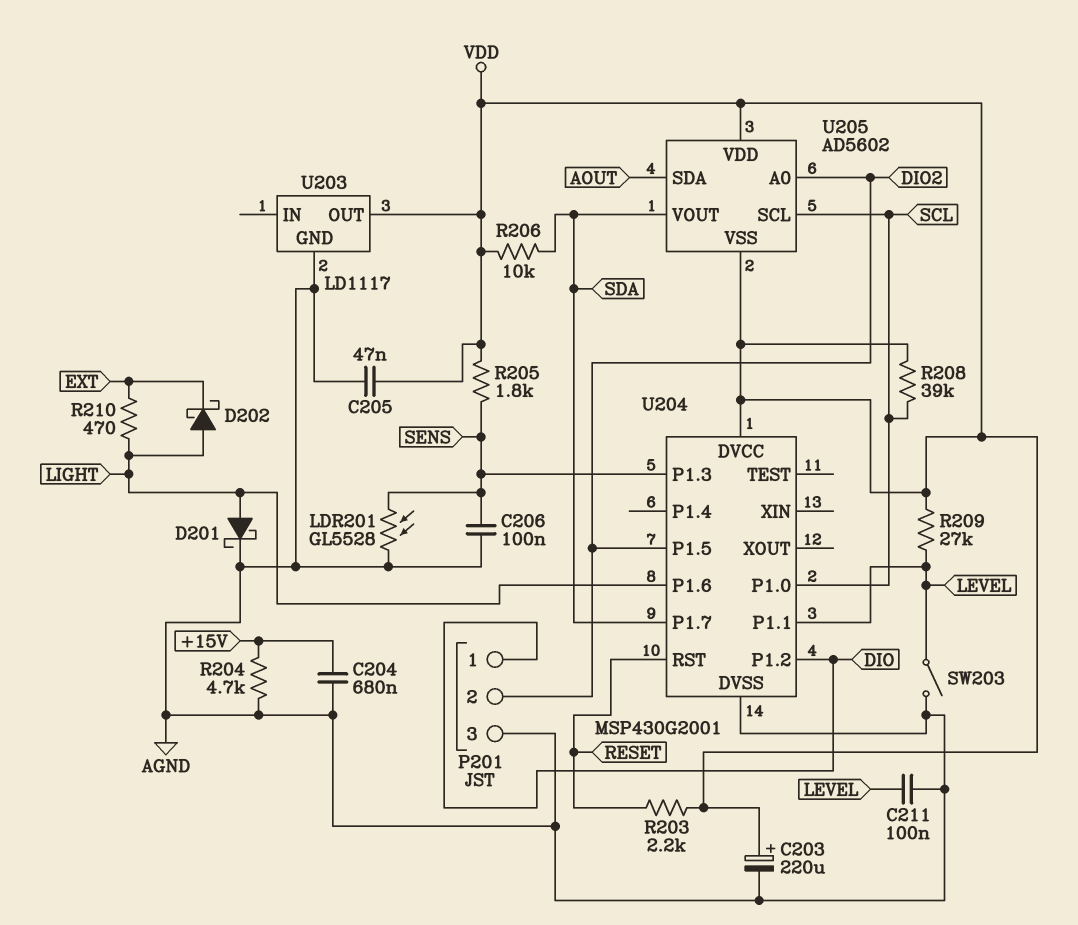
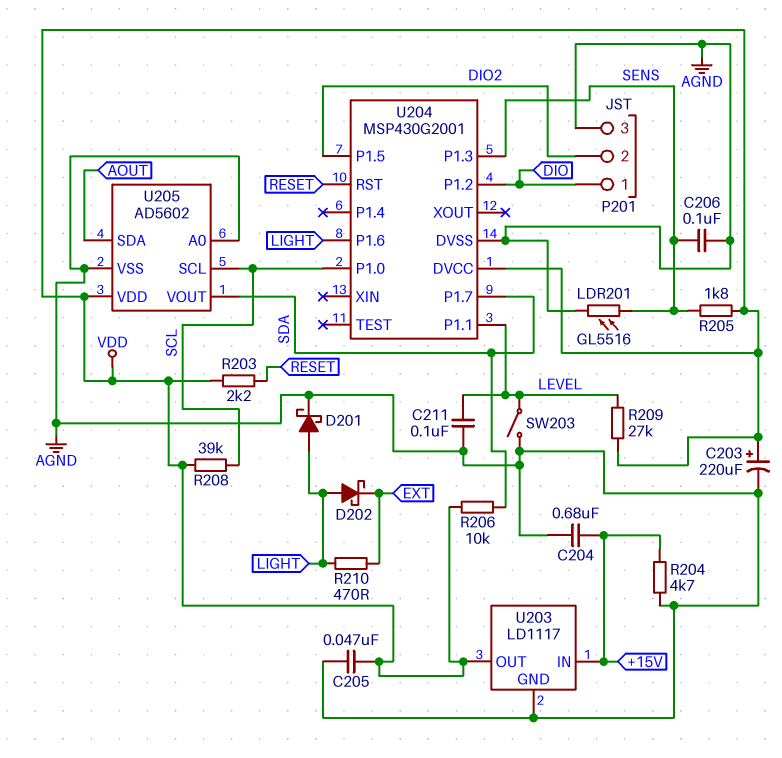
LDR201: GL5528 (AGND, SENS) -> GL5516 (AGND, SENS)
U203 pin IN: none -> +15V
U205 pin A0: DIO2 -> AGND
U205 pin VSS: VDD -> AGND

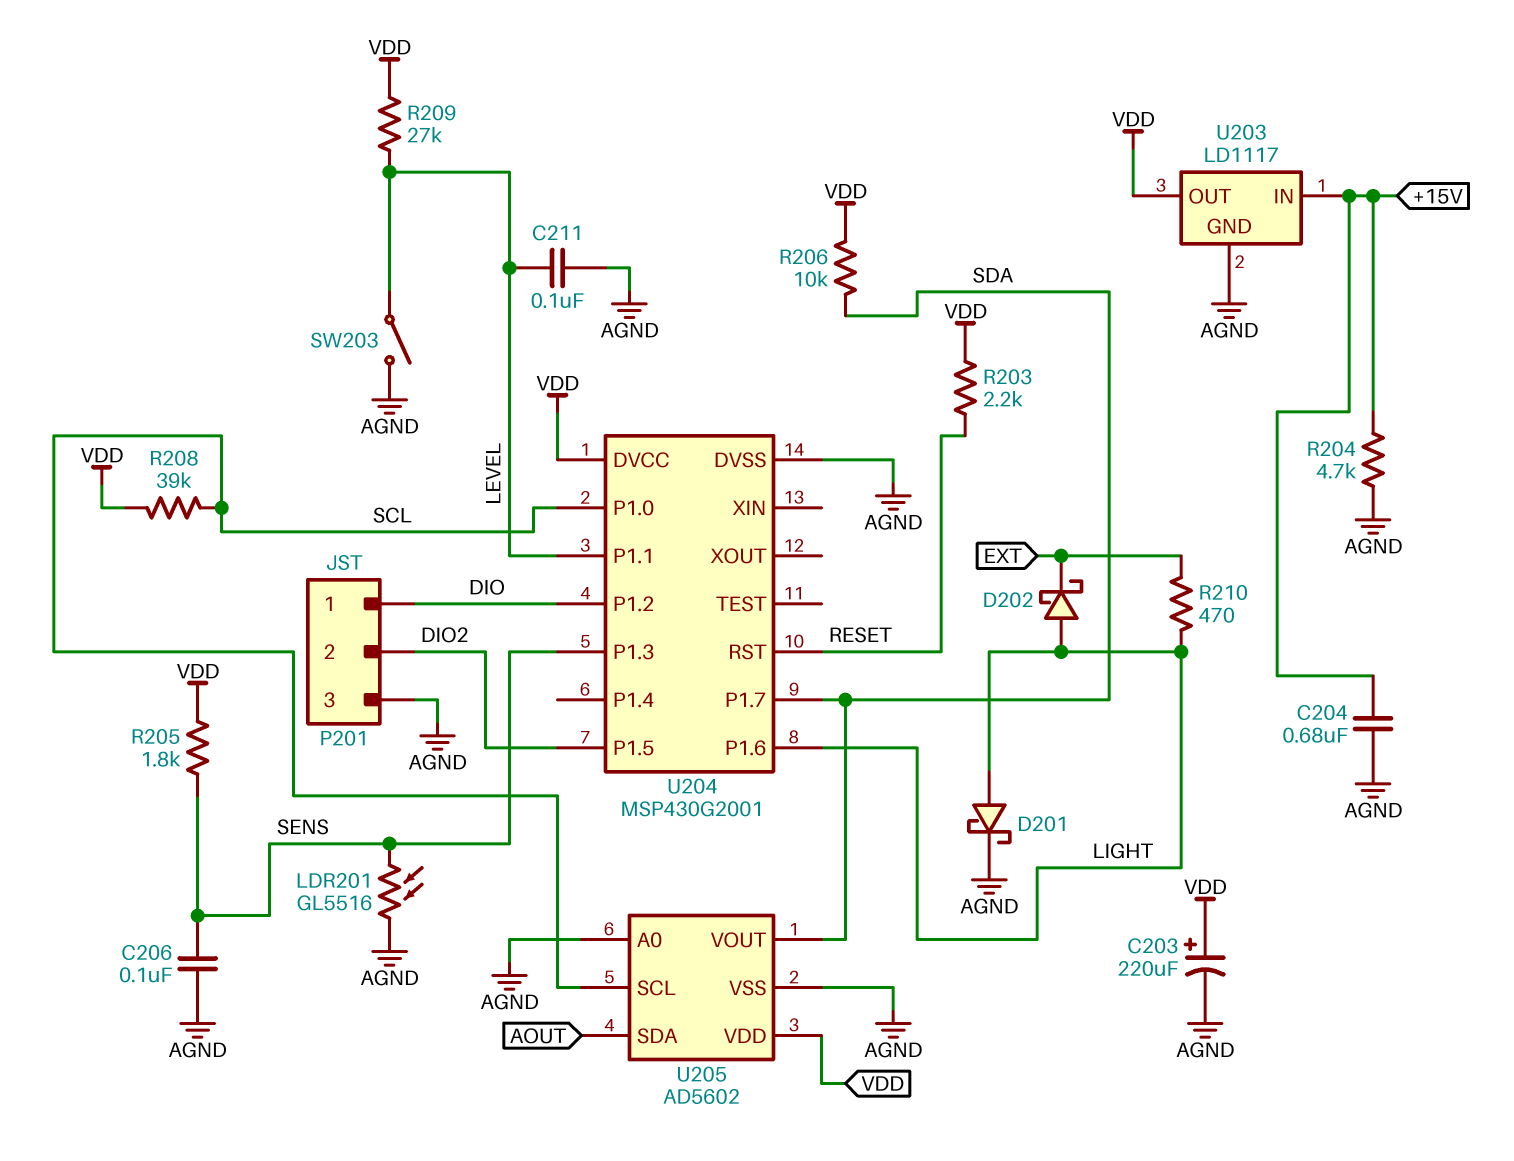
C205: 47nF (AGND, VDD) -> none

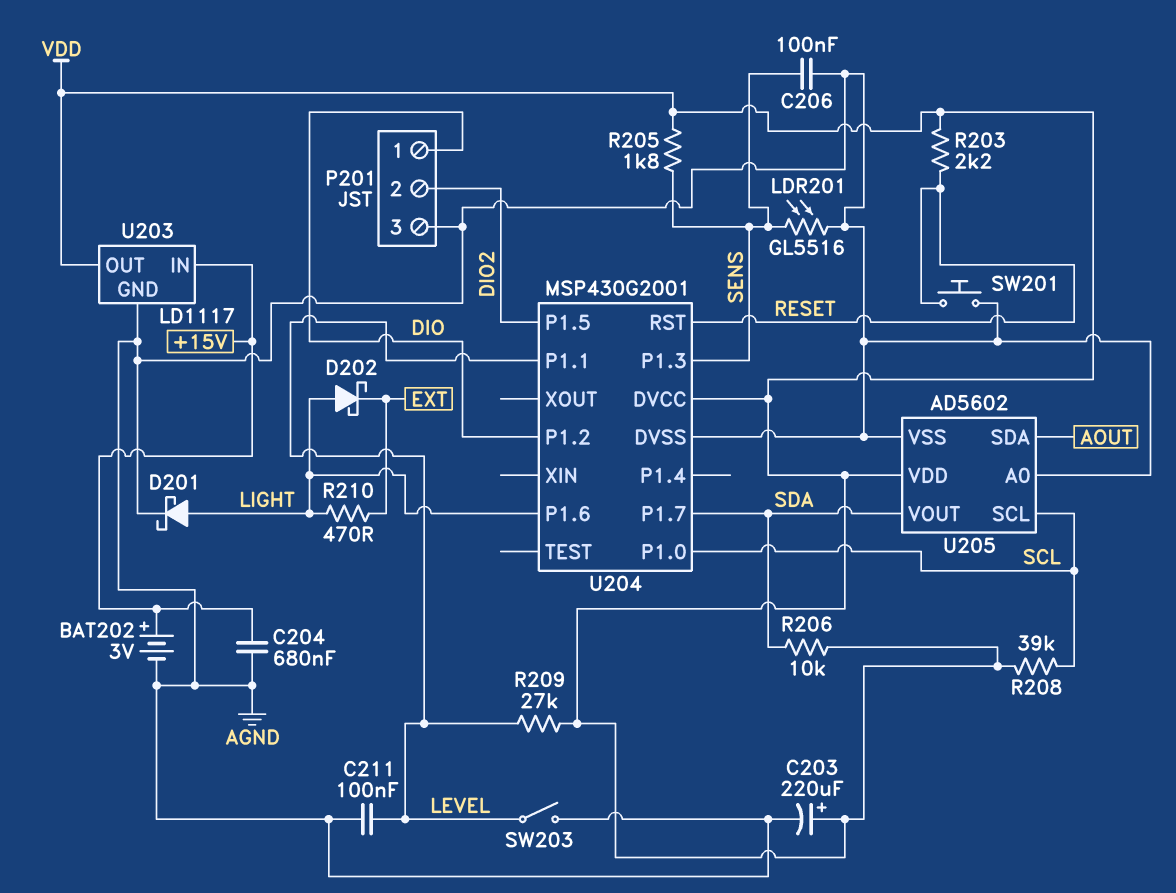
BAT202: none -> 3V (plus +15V, minus AGND)
R204: 4.7k (+15V, AGND) -> none
SW201: none -> button (AGND, RESET)

